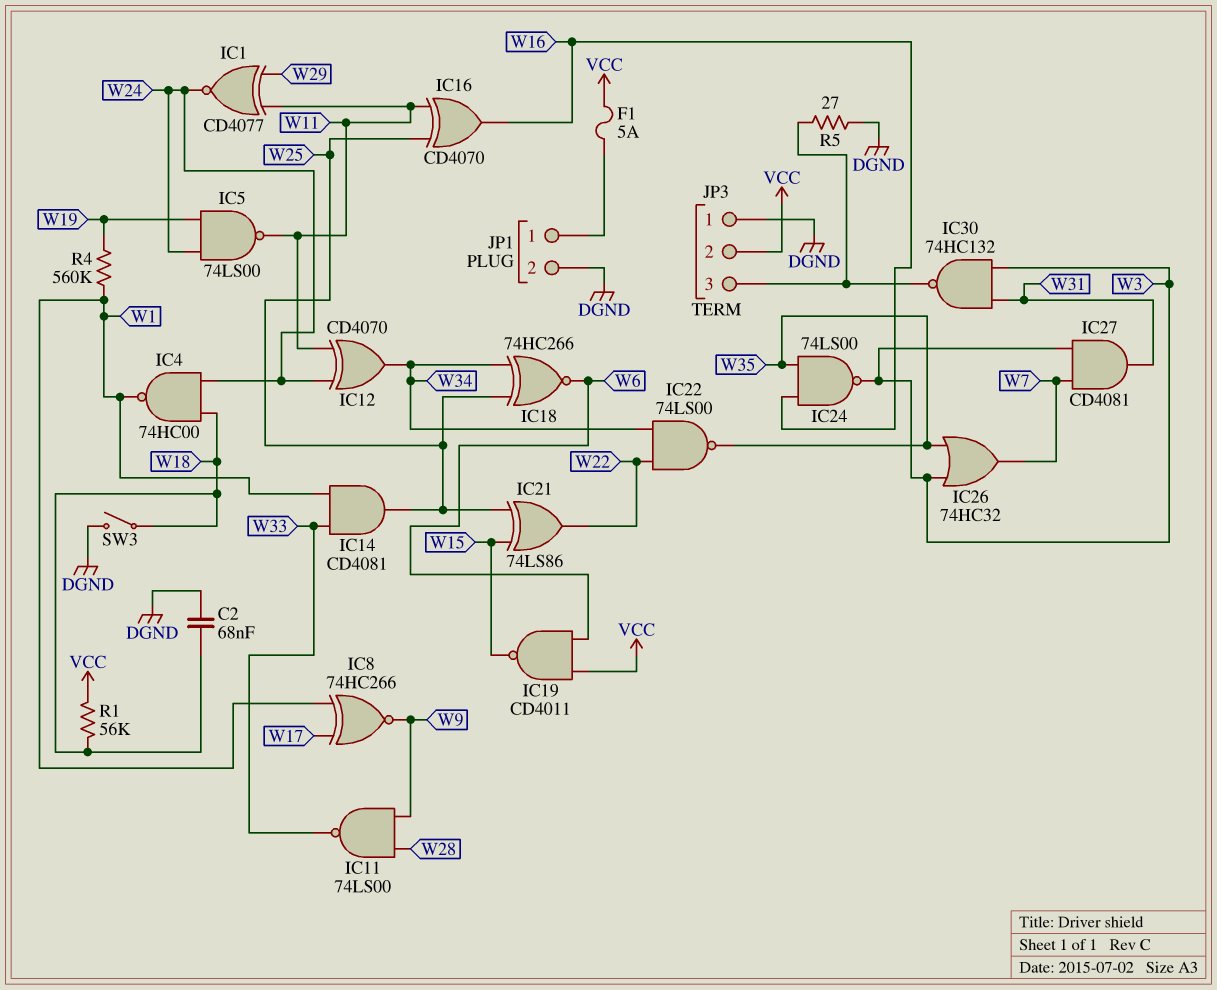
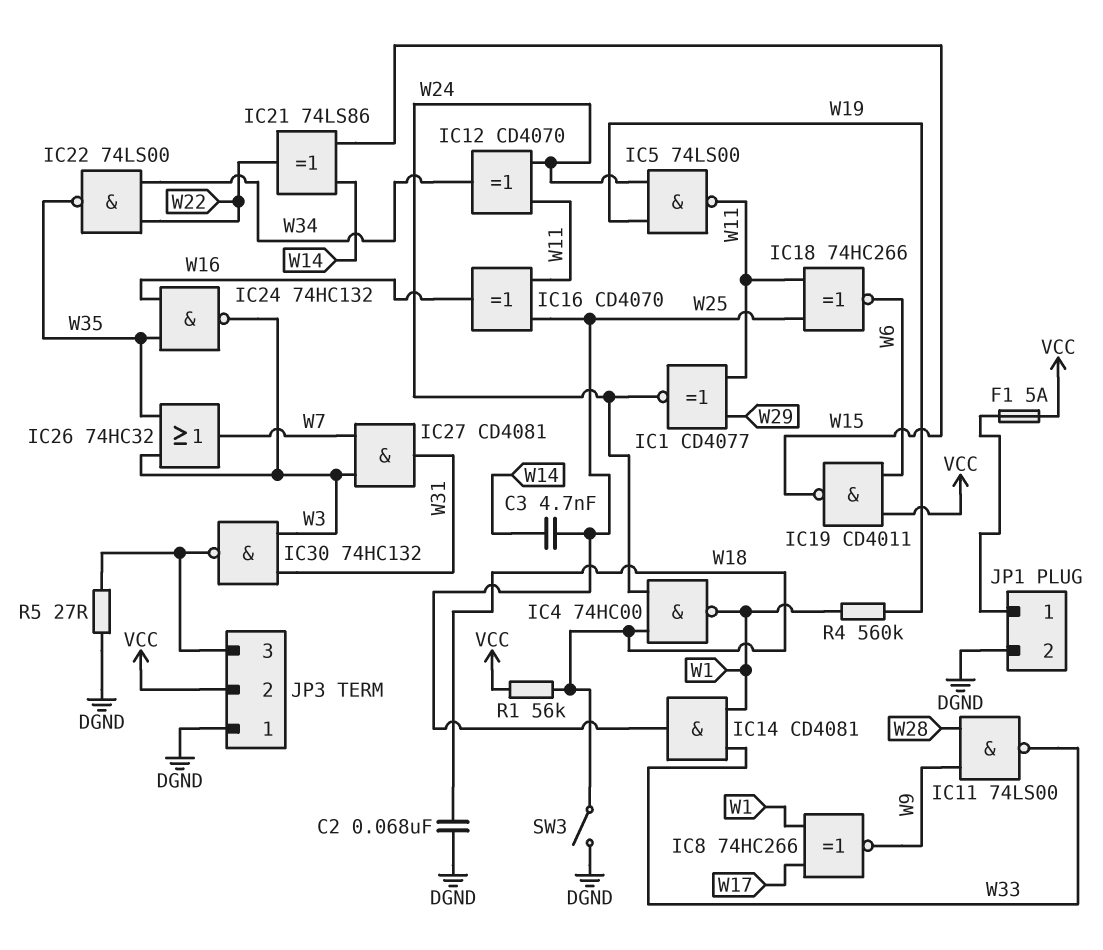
C3: none -> 4.7nF (W14, W25)
IC18: XNOR 74HC266 (in W25, in W34, out W6) -> XNOR 74HC266 (in W11, in W25, out W6)
IC21: XOR 74LS86 (in W15, in W25, out W22) -> XOR 74LS86 (in W14, in W15, out W22)
IC24: NAND 74LS00 (in W16, in W35, out W3) -> NAND 74HC132 (in W16, in W35, out W3)

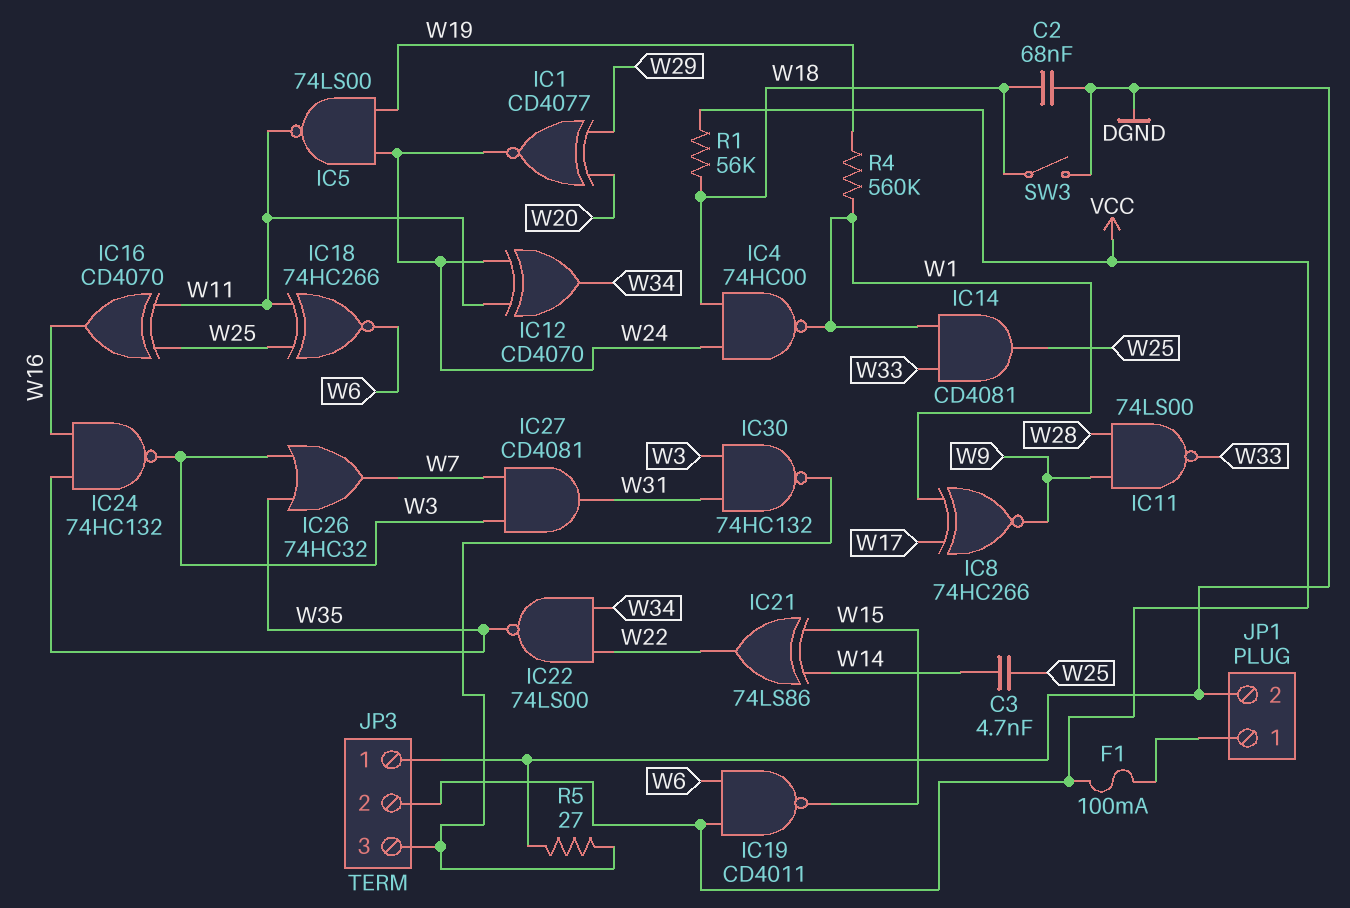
F1: 5A (JP1/1, VCC) -> 100mA (JP1/1, VCC)
IC1: XNOR CD4077 (in W11, in W29, out W24) -> XNOR CD4077 (in W20, in W29, out W24)

